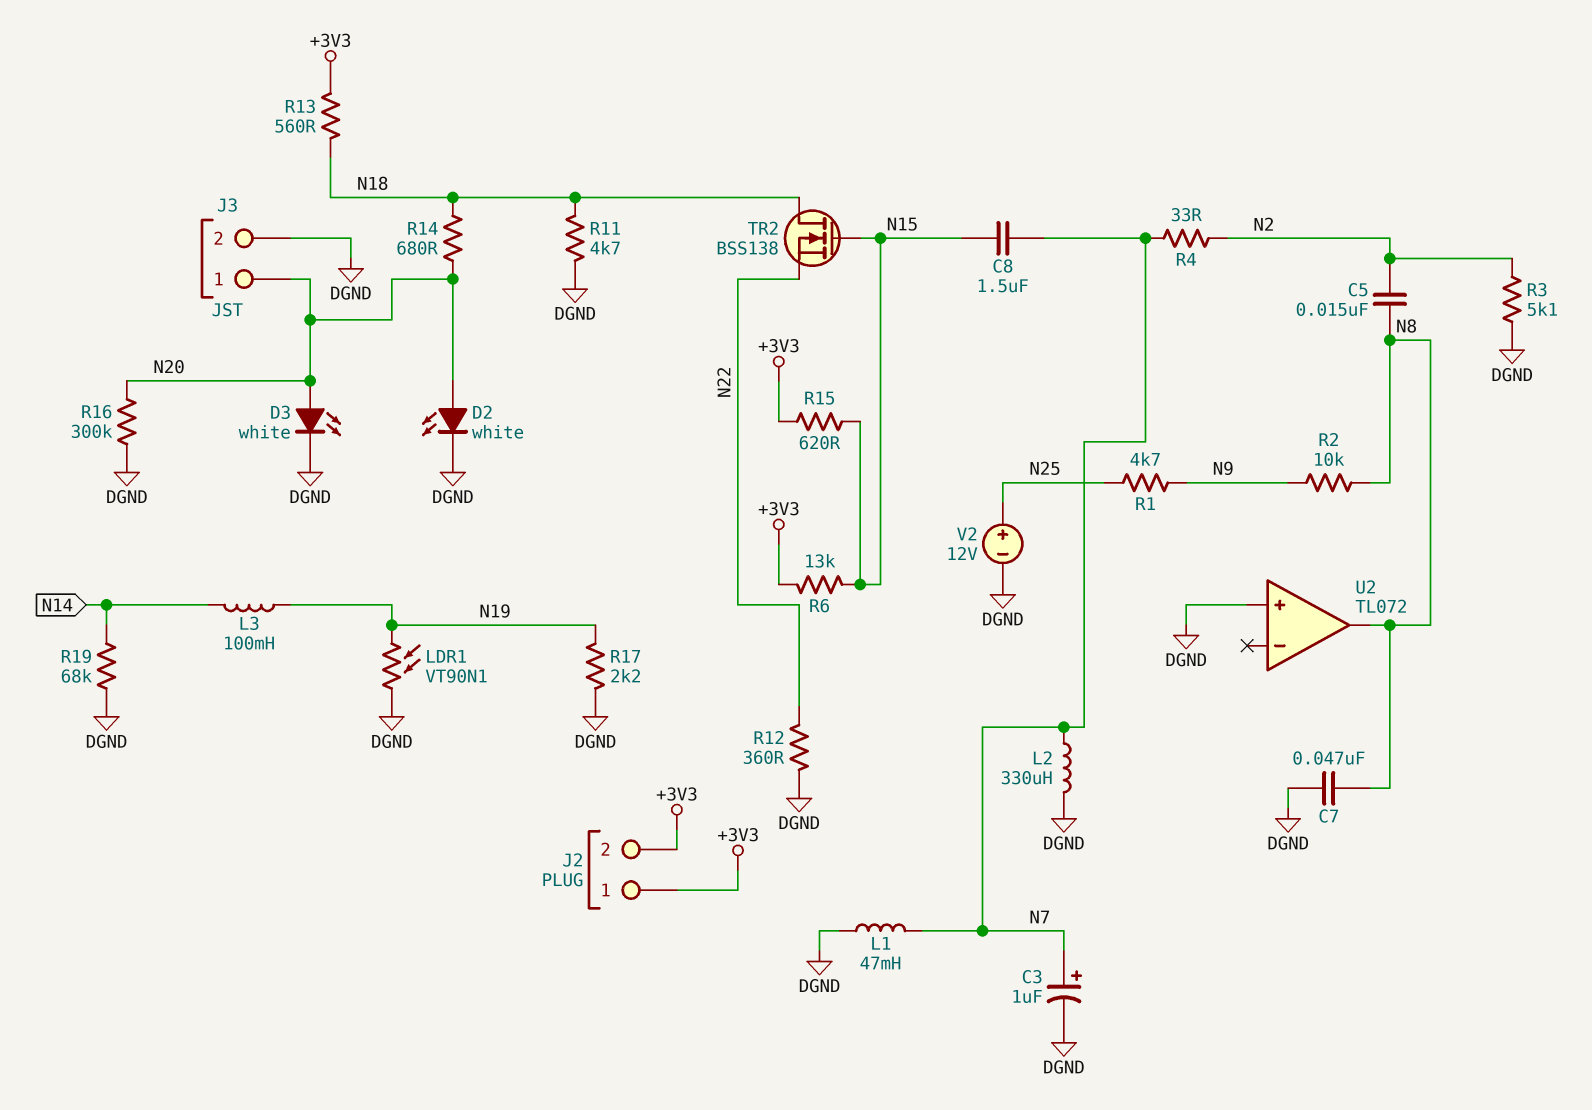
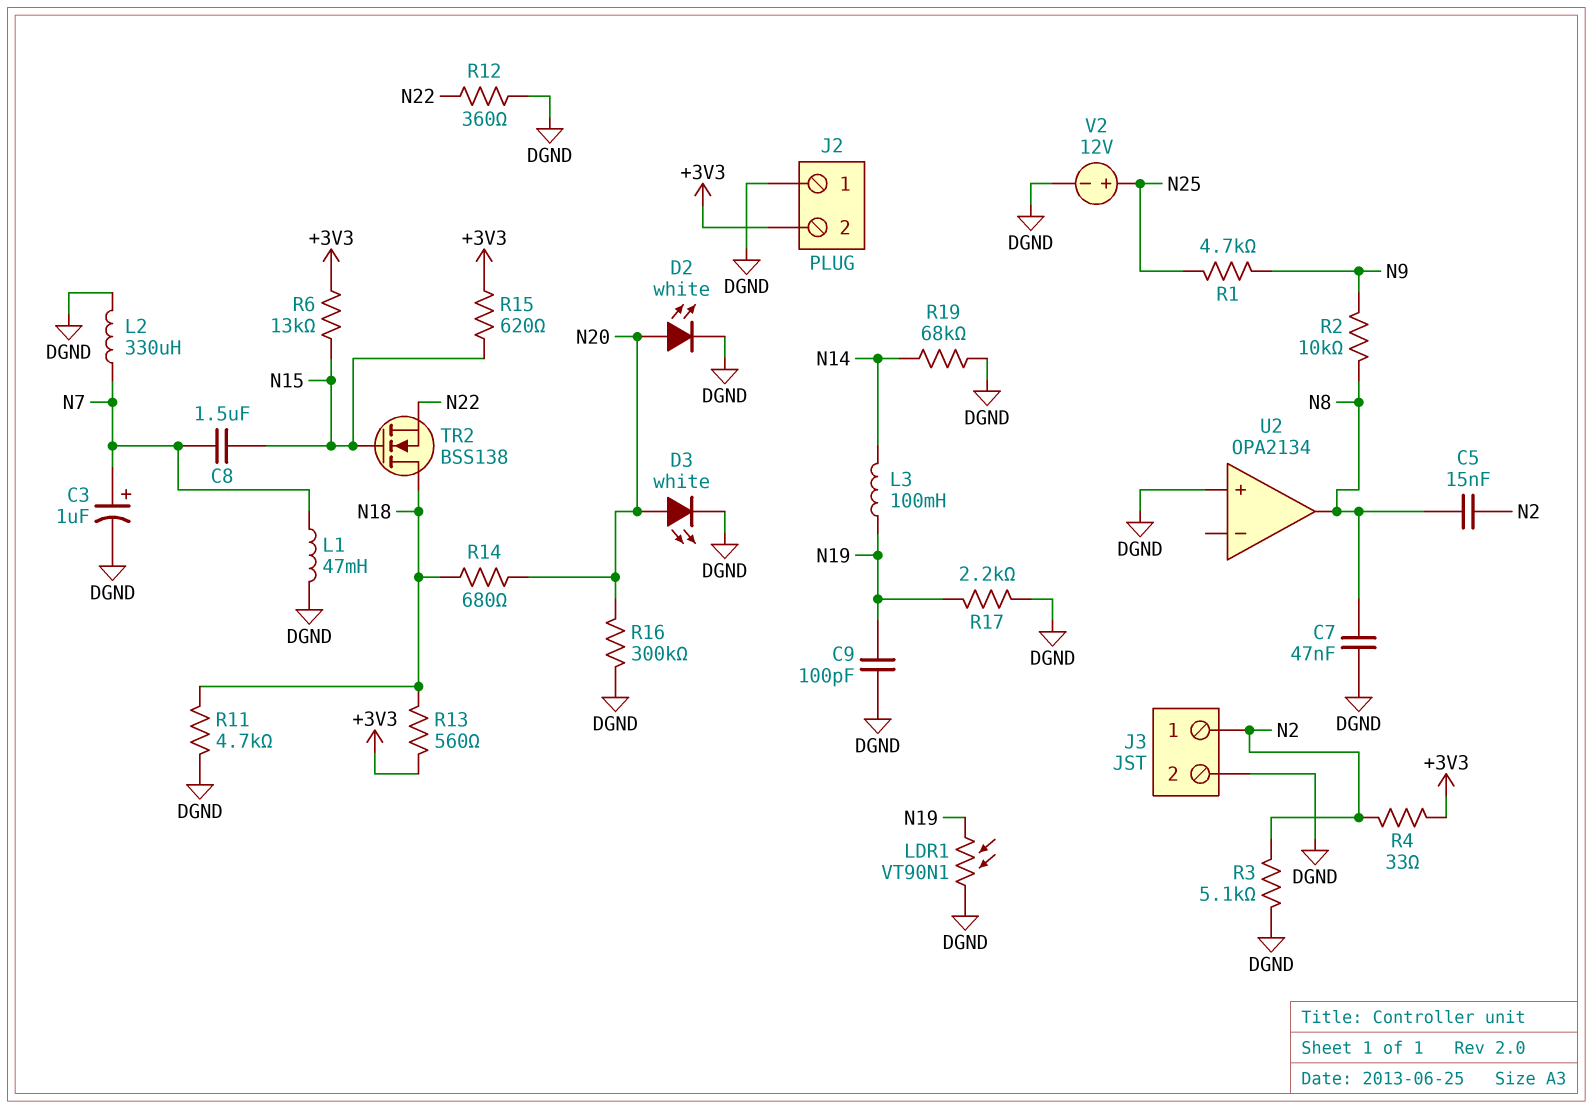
C9: none -> 100pF (DGND, N19)
J2 pin 1: +3V3 -> DGND
J3 pin 1: N20 -> N2
R4: 33 (N2, N7) -> 33 (+3V3, N2)
U2: TL072 -> OPA2134

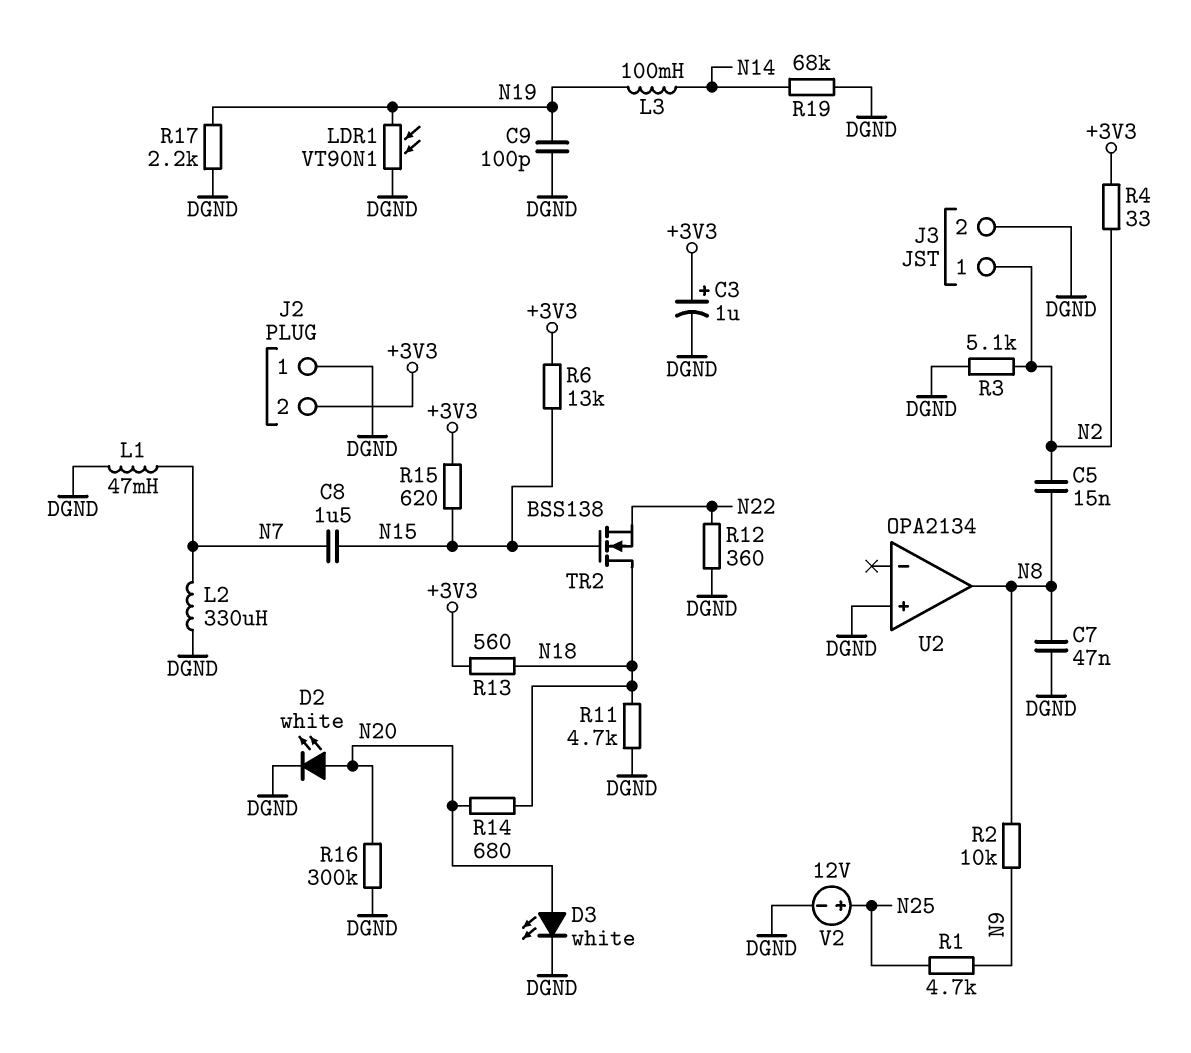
C3: 1uF (plus N7, minus DGND) -> 1uF (plus +3V3, minus DGND)

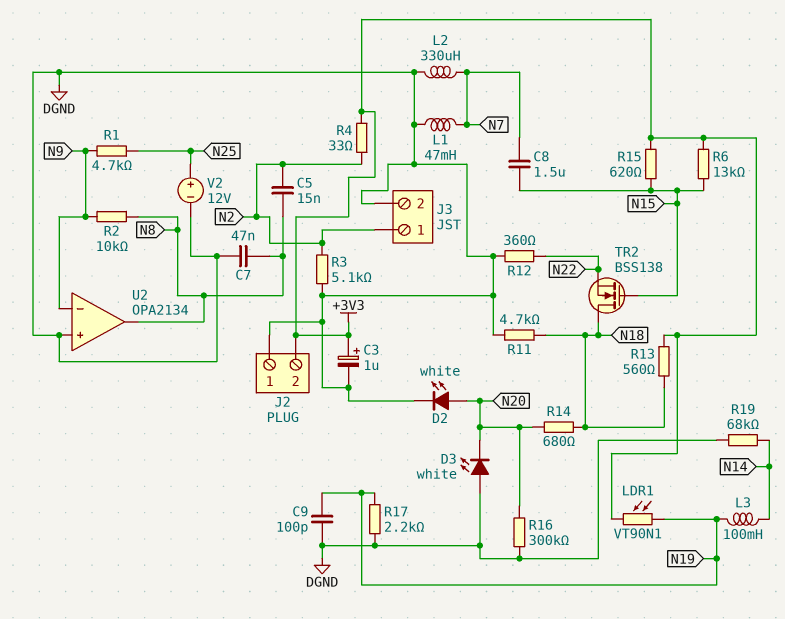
D3: LED white (A N20, K DGND) -> LED white (A DGND, K N20)
LDR1: VT90N1 (DGND, N19) -> VT90N1 (+3V3, N19)
U2 pin in-: none -> N9

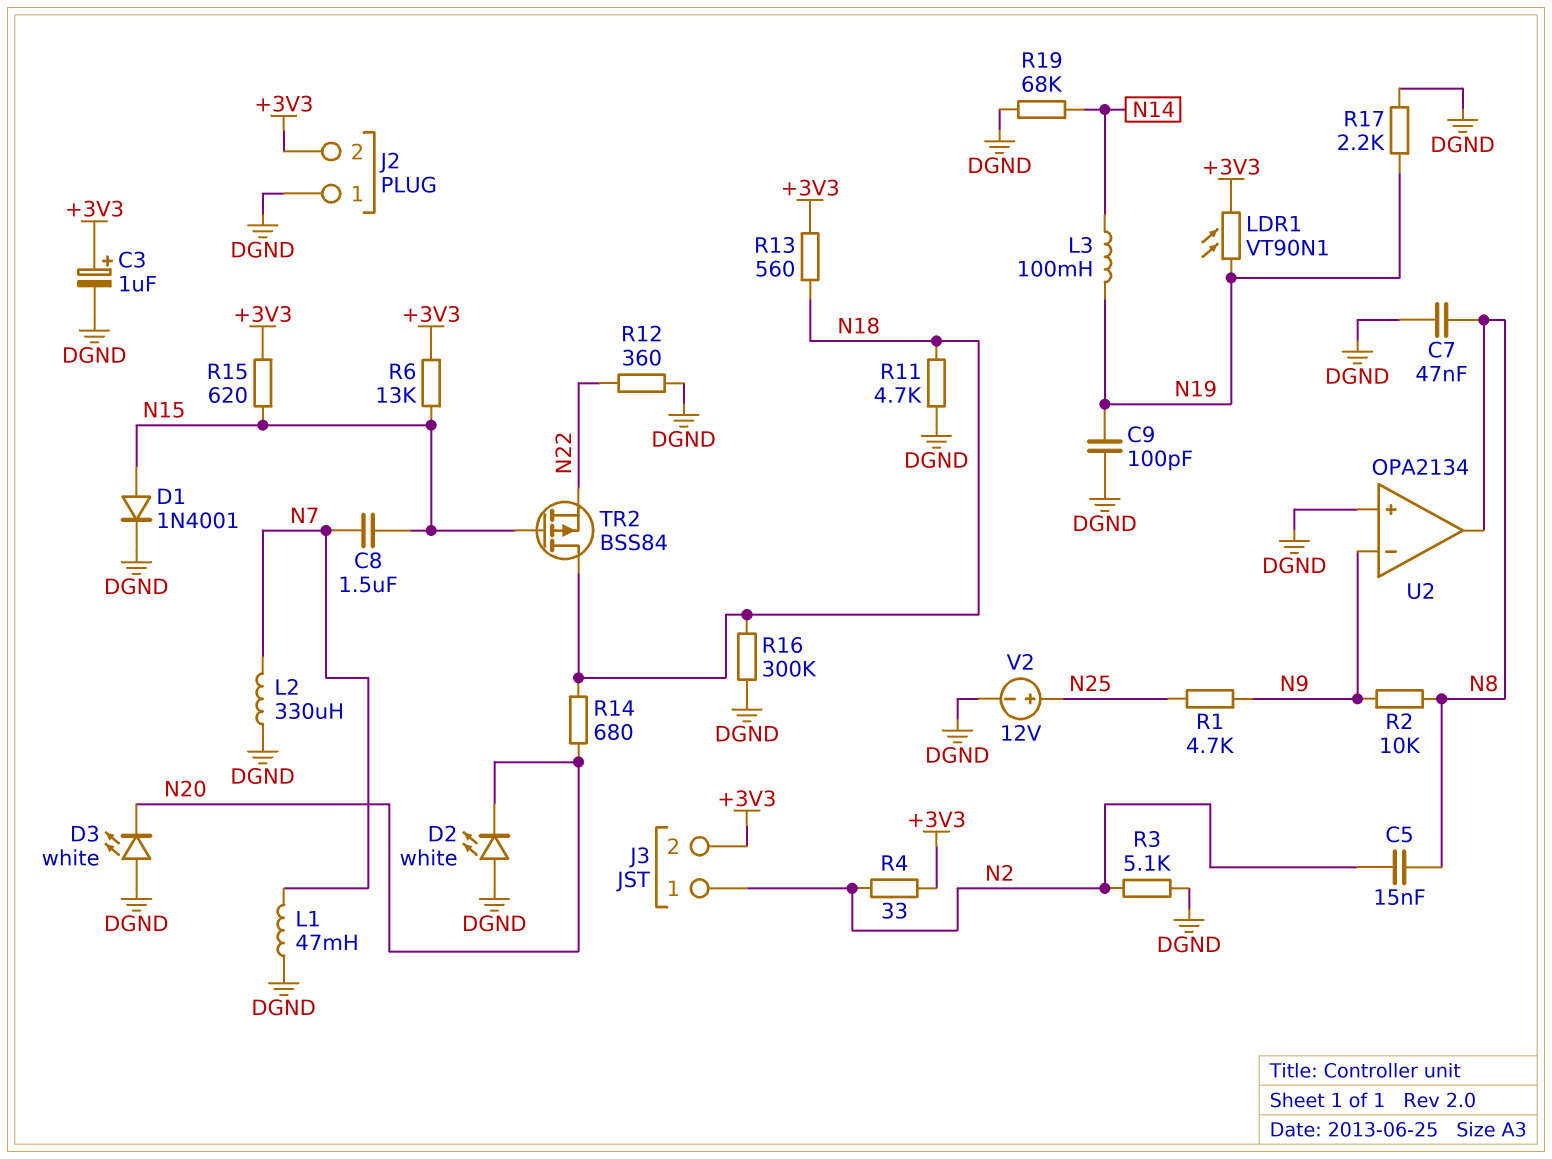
D1: none -> diode 1N4001 (A N15, K DGND)
D2: LED white (A N20, K DGND) -> LED white (A DGND, K N20)
J3 pin 2: DGND -> +3V3
R16: 300k (DGND, N20) -> 300k (DGND, N18)
TR2: NMOS BSS138 (G N15, D N18, S N22) -> PMOS BSS84 (G N15, D N18, S N22)

